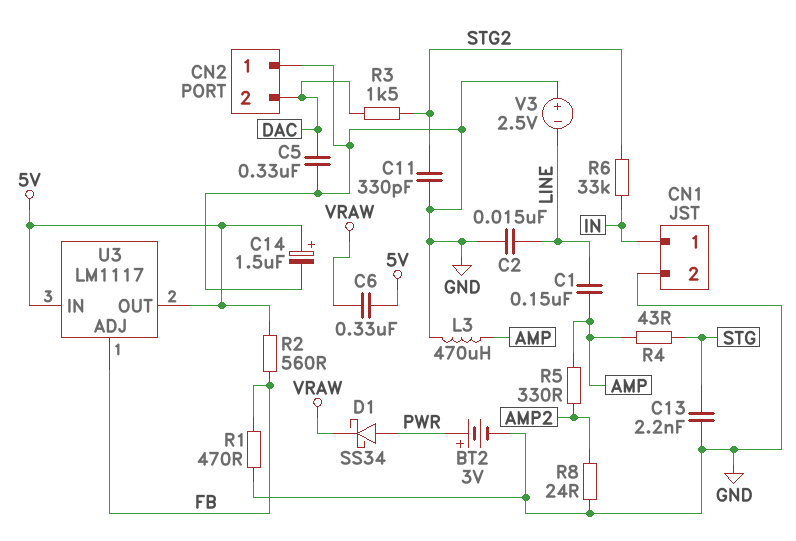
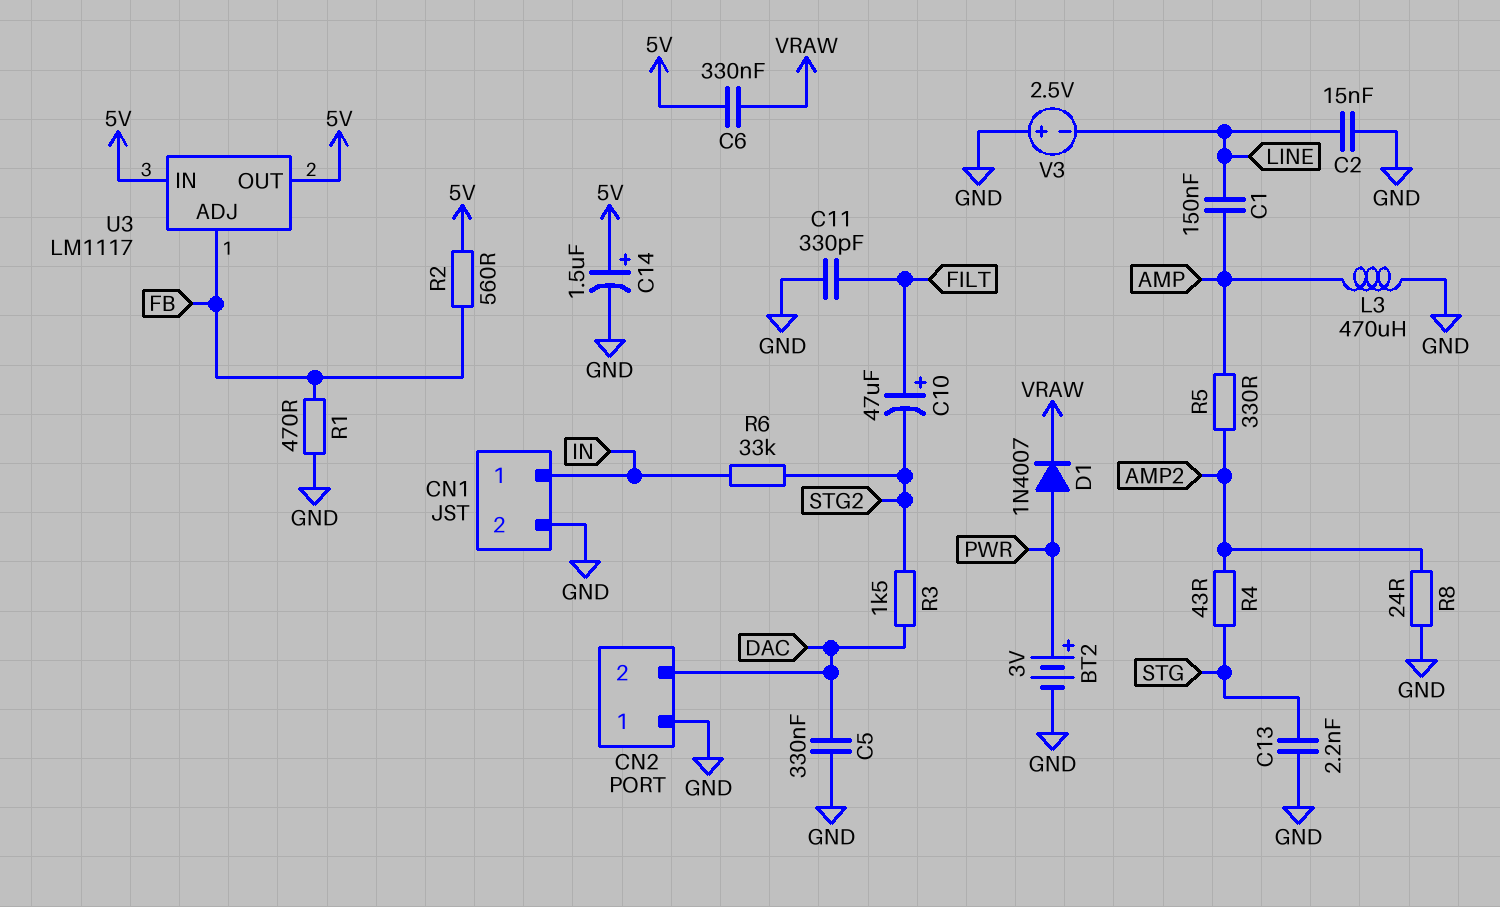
C10: none -> 47uF (plus FILT, minus STG2)
C11: 330pF (GND, STG2) -> 330pF (FILT, GND)
D1: schottky SS34 (A PWR, K VRAW) -> diode 1N4007 (A PWR, K VRAW)
R4: 43 (AMP, STG) -> 43 (AMP2, STG)

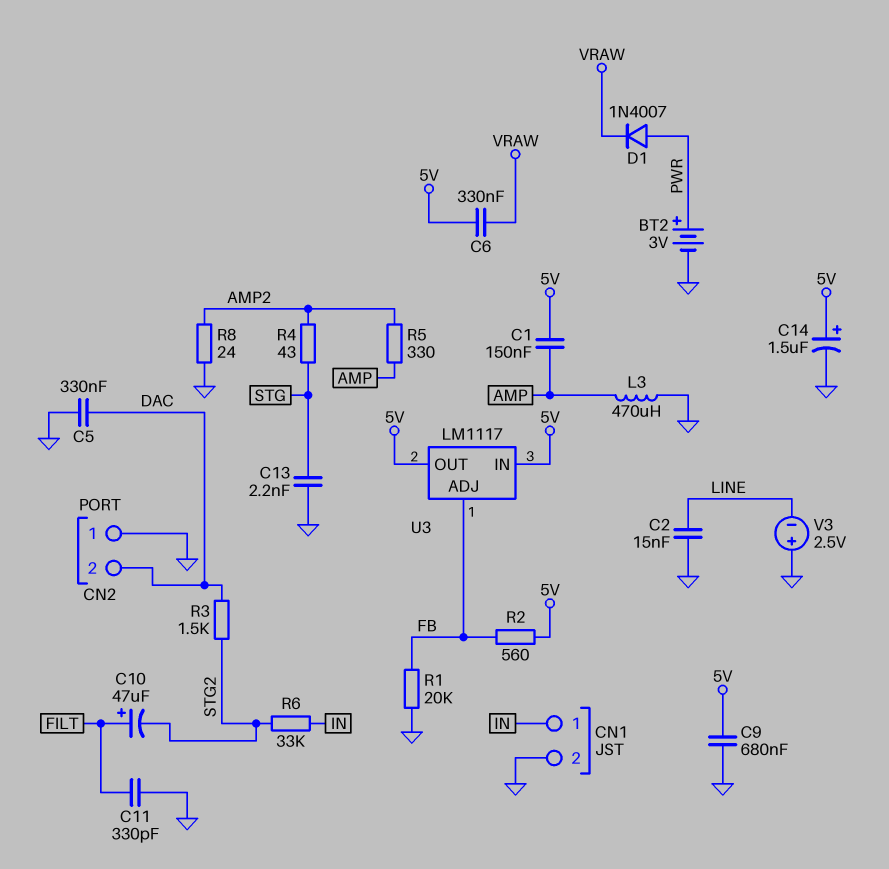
C1: 150nF (AMP, LINE) -> 150nF (5V, AMP)
C9: none -> 680nF (5V, GND)
R1: 470 (FB, GND) -> 20k (FB, GND)

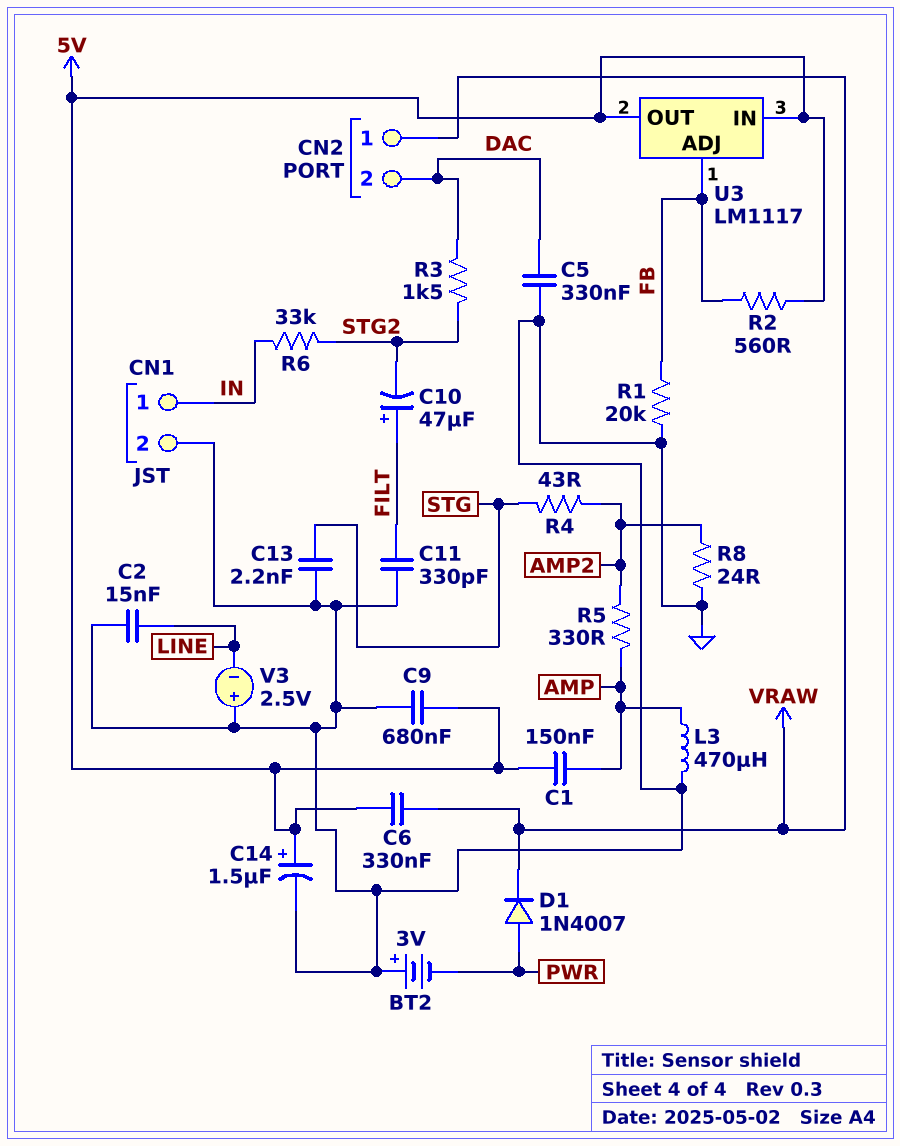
BT2: 3V (plus PWR, minus GND) -> 3V (plus GND, minus PWR)
CN2 pin 1: GND -> VRAW

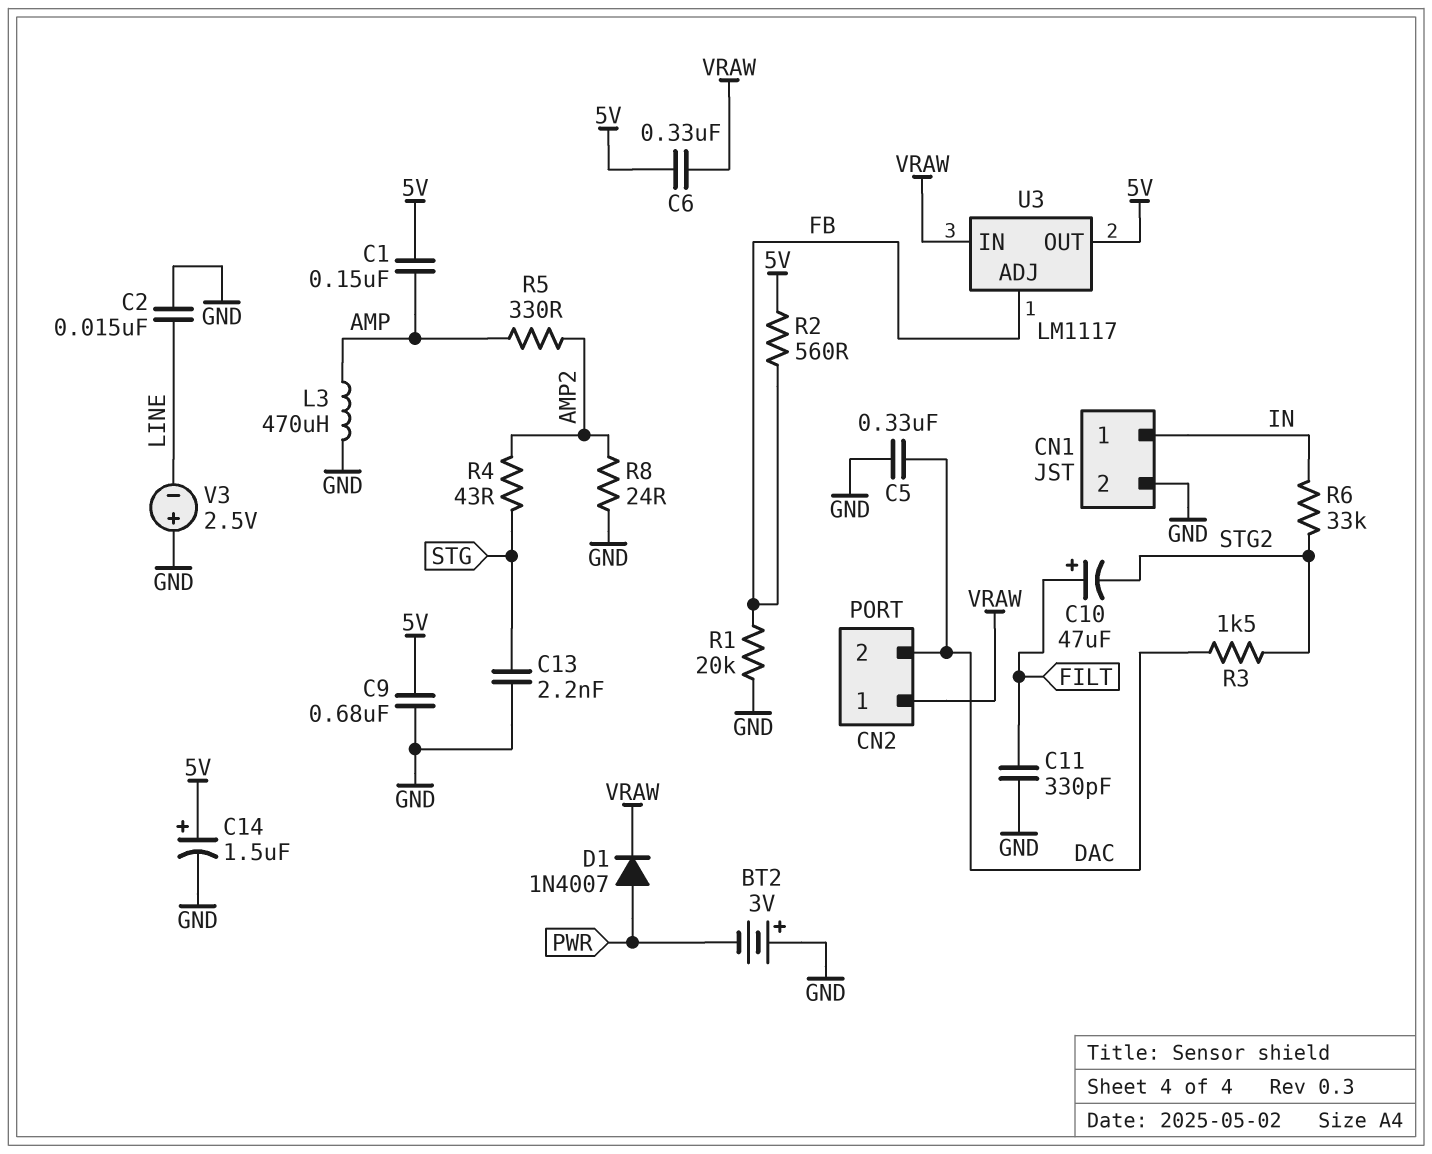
U3 pin IN: 5V -> VRAW

